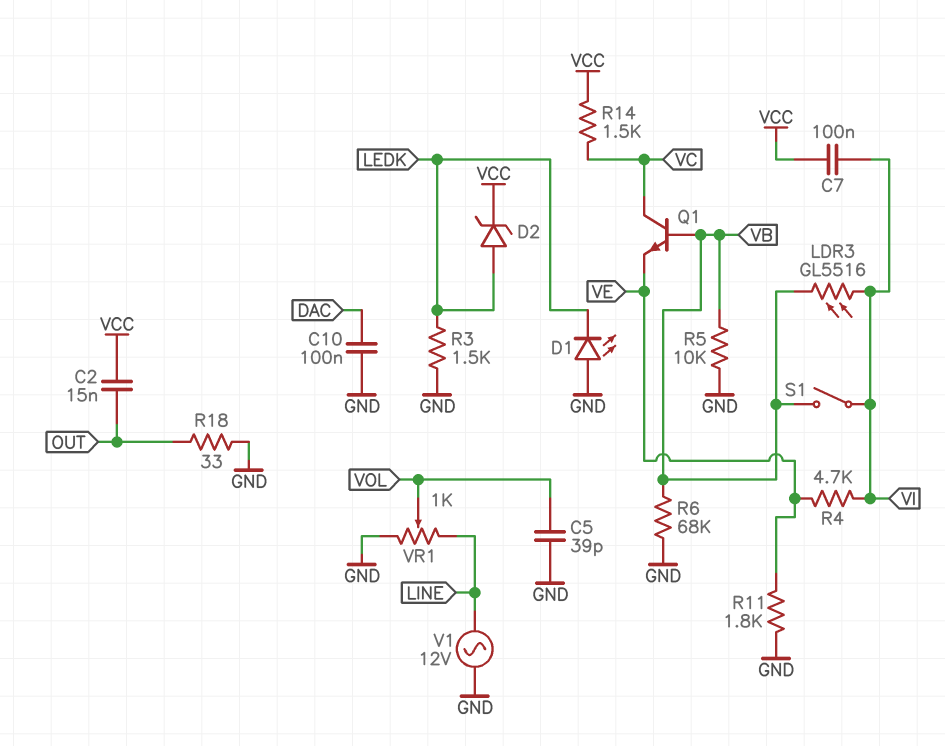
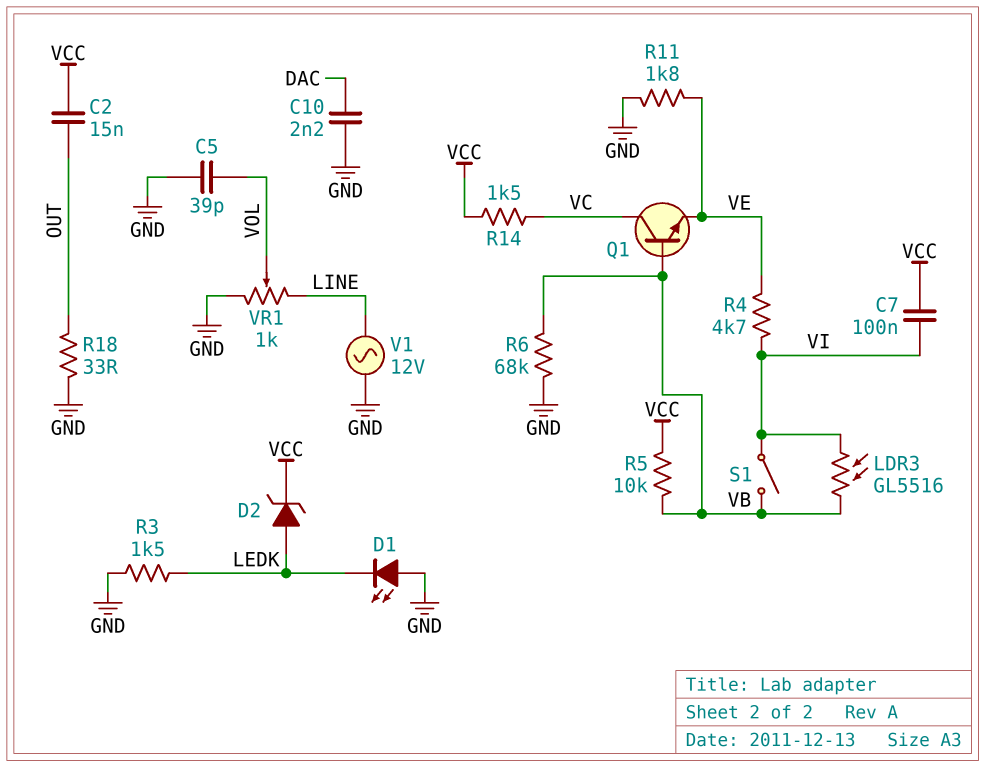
C10: 100nF (DAC, GND) -> 2.2nF (DAC, GND)
R5: 10k (GND, VB) -> 10k (VB, VCC)

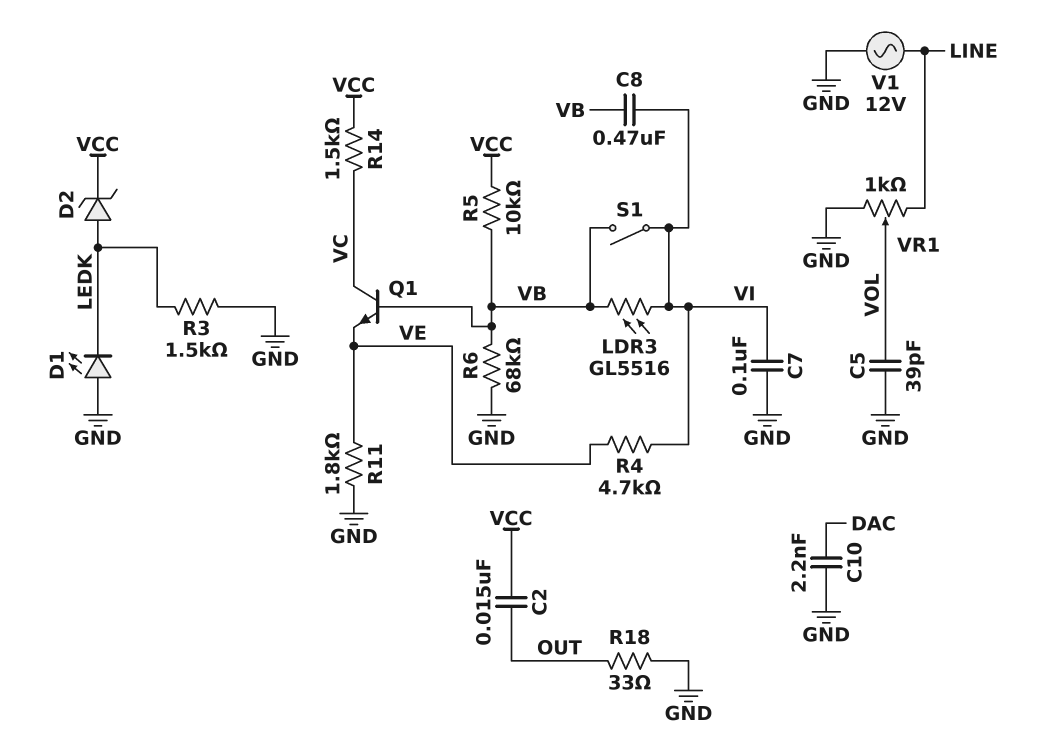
C7: 100nF (VCC, VI) -> 100nF (GND, VI)
C8: none -> 470nF (VB, VI)

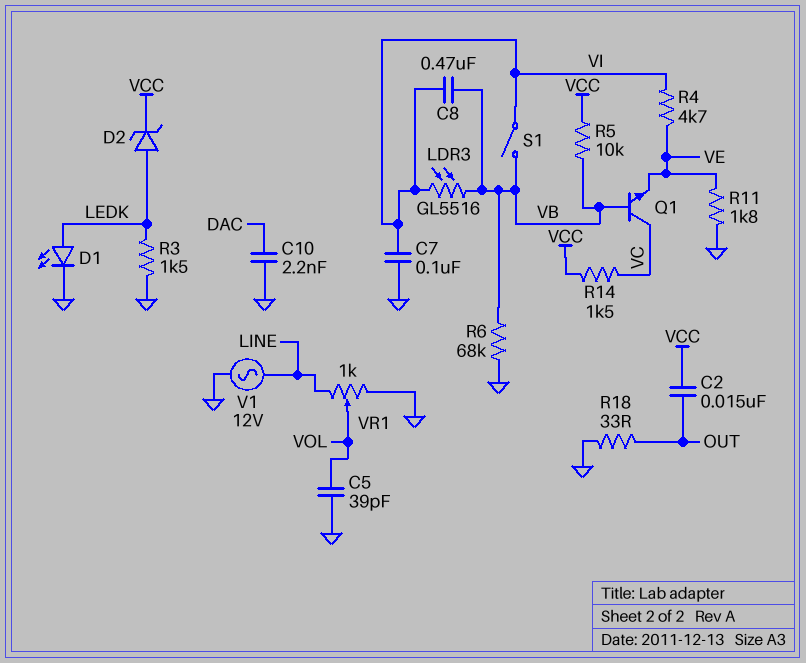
D1: LED (A GND, K LEDK) -> LED (A LEDK, K GND)

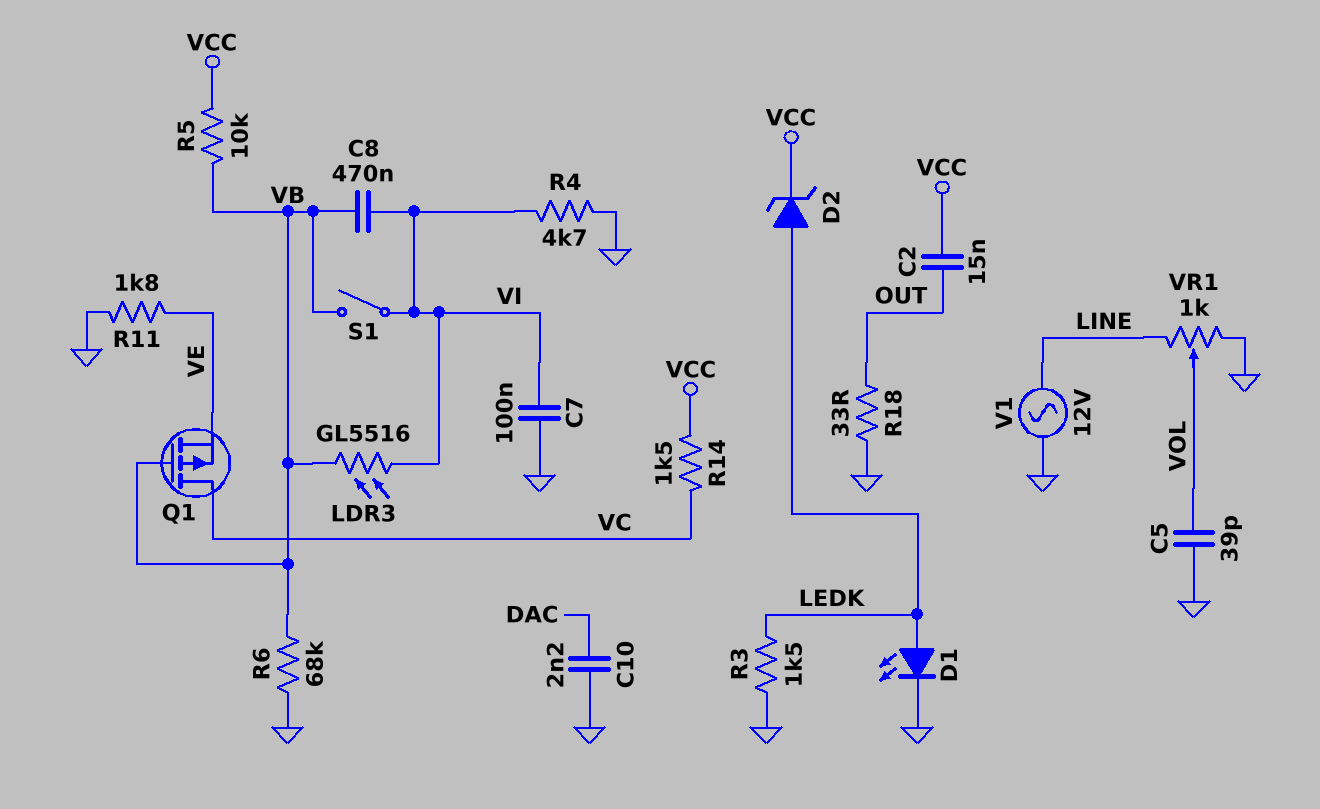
Q1: NPN (B VB, C VC, E VE) -> PMOS (G VB, D VC, S VE)
R4: 4.7k (VE, VI) -> 4.7k (GND, VI)

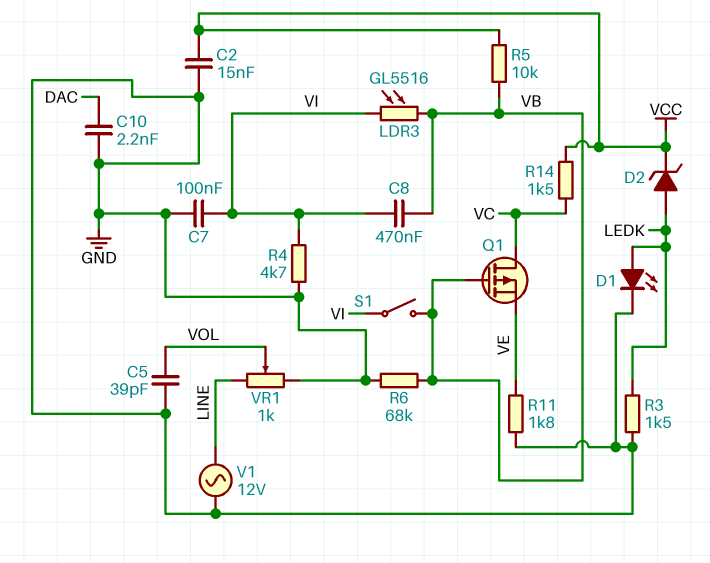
C2: 15nF (OUT, VCC) -> 15nF (GND, VCC)
R18: 33 (GND, OUT) -> none

